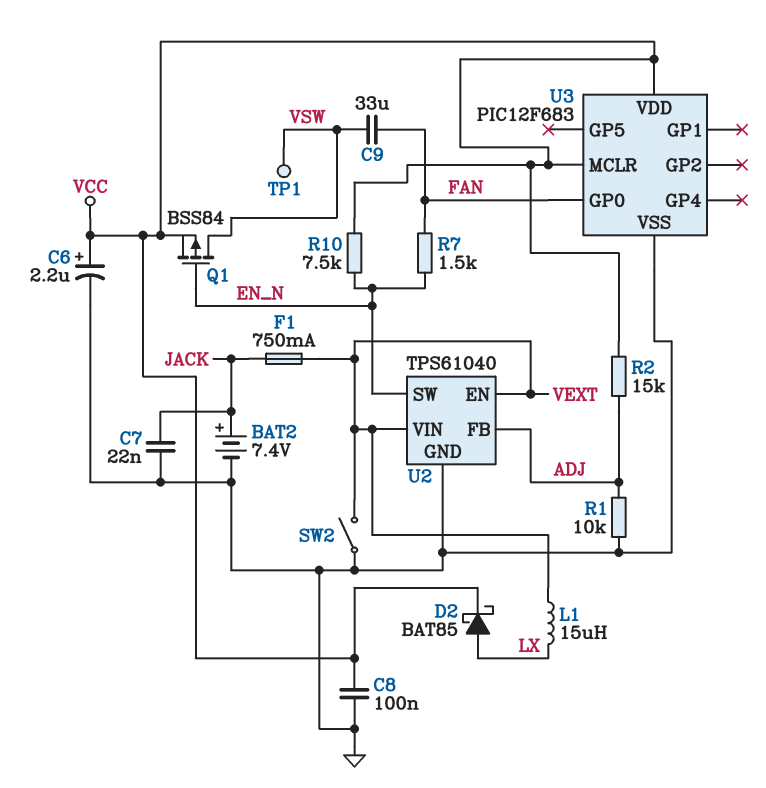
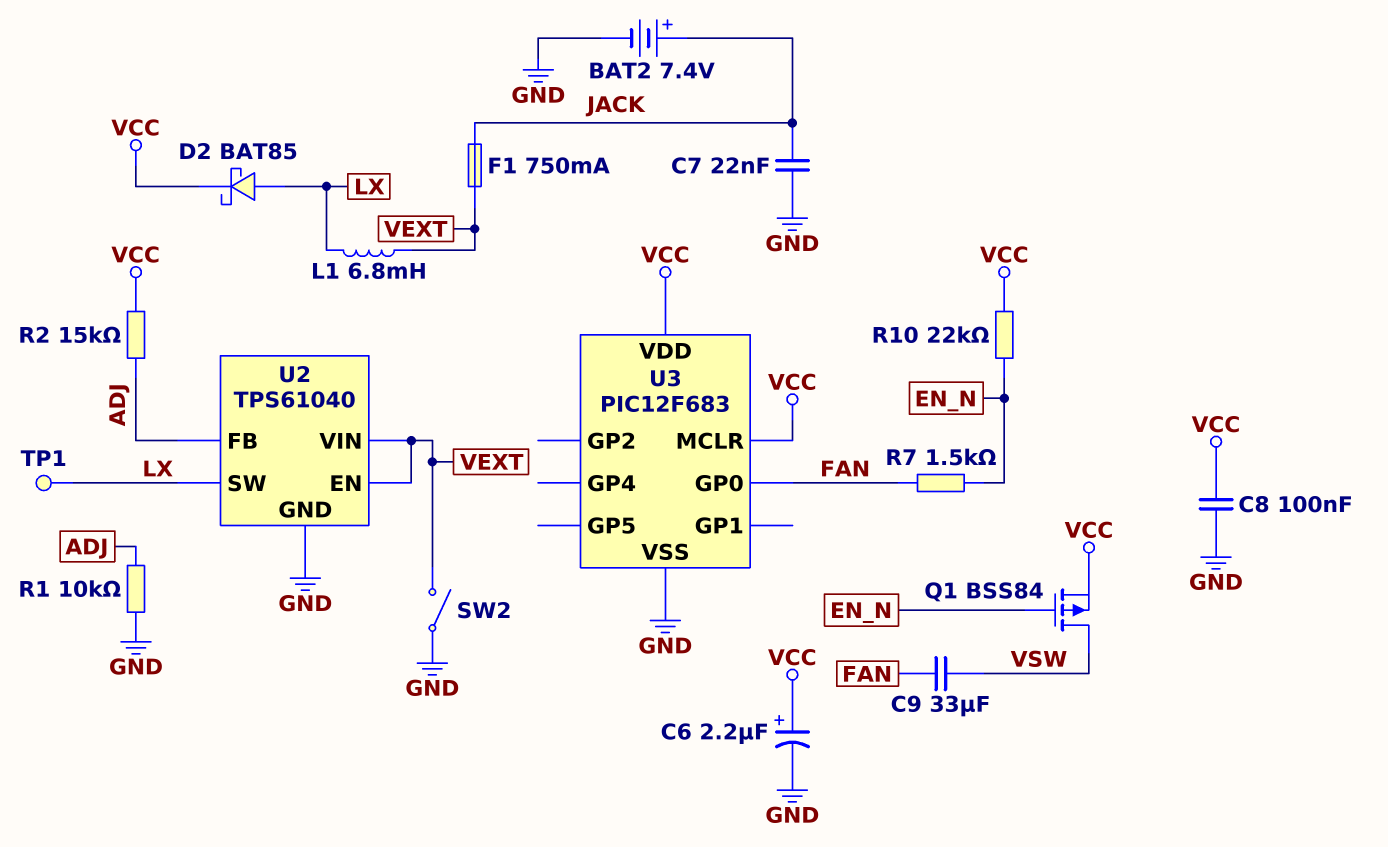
L1: 15uH (LX, VEXT) -> 6.8mH (LX, VEXT)
R10: 7.5k (EN_N, VCC) -> 22k (EN_N, VCC)
TP1: test point (VSW) -> test point (LX)
U2 pin SW: EN_N -> LX

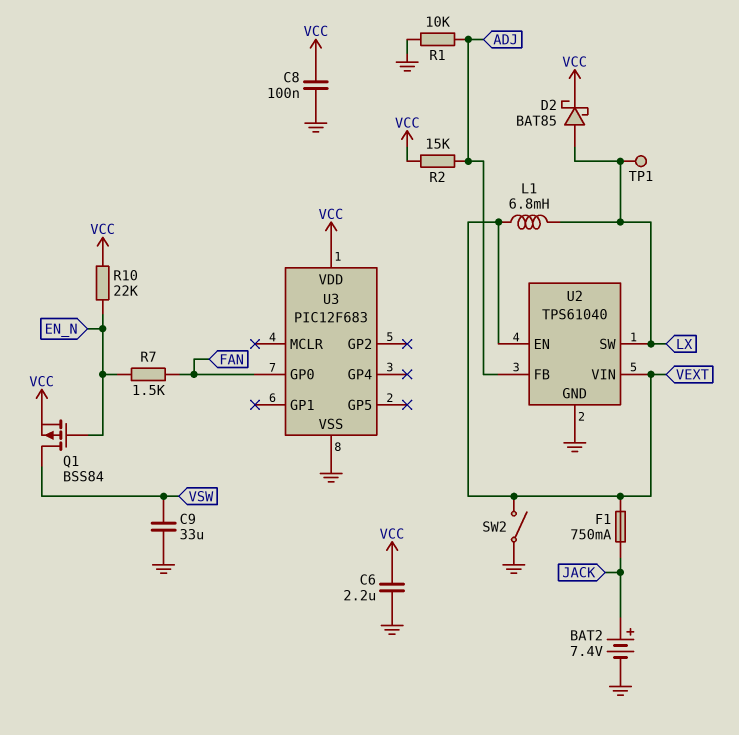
C6: 2.2uF (plus VCC, minus GND) -> 2.2uF (GND, VCC)
C7: 22nF (GND, JACK) -> none
C9: 33uF (FAN, VSW) -> 33uF (GND, VSW)
U3 pin MCLR: VCC -> none

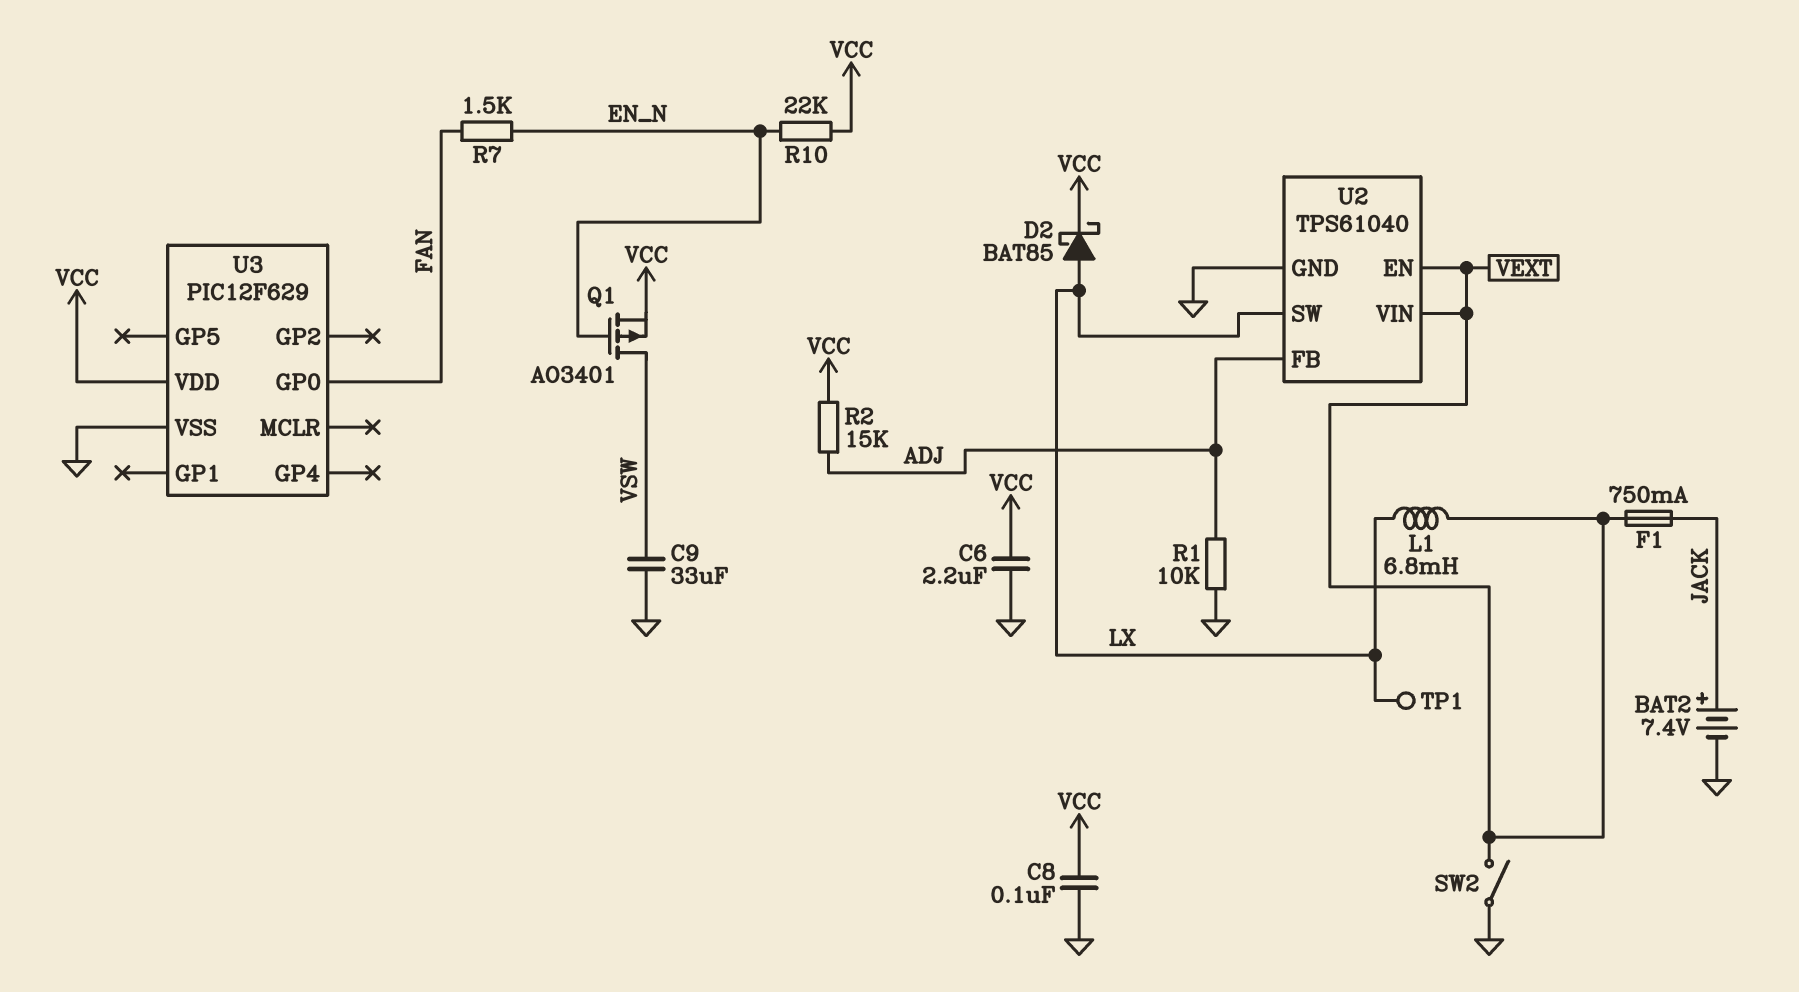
Q1: PMOS BSS84 (G EN_N, D VSW, S VCC) -> PMOS AO3401 (G EN_N, D VSW, S VCC)
U3: PIC12F683 -> PIC12F629

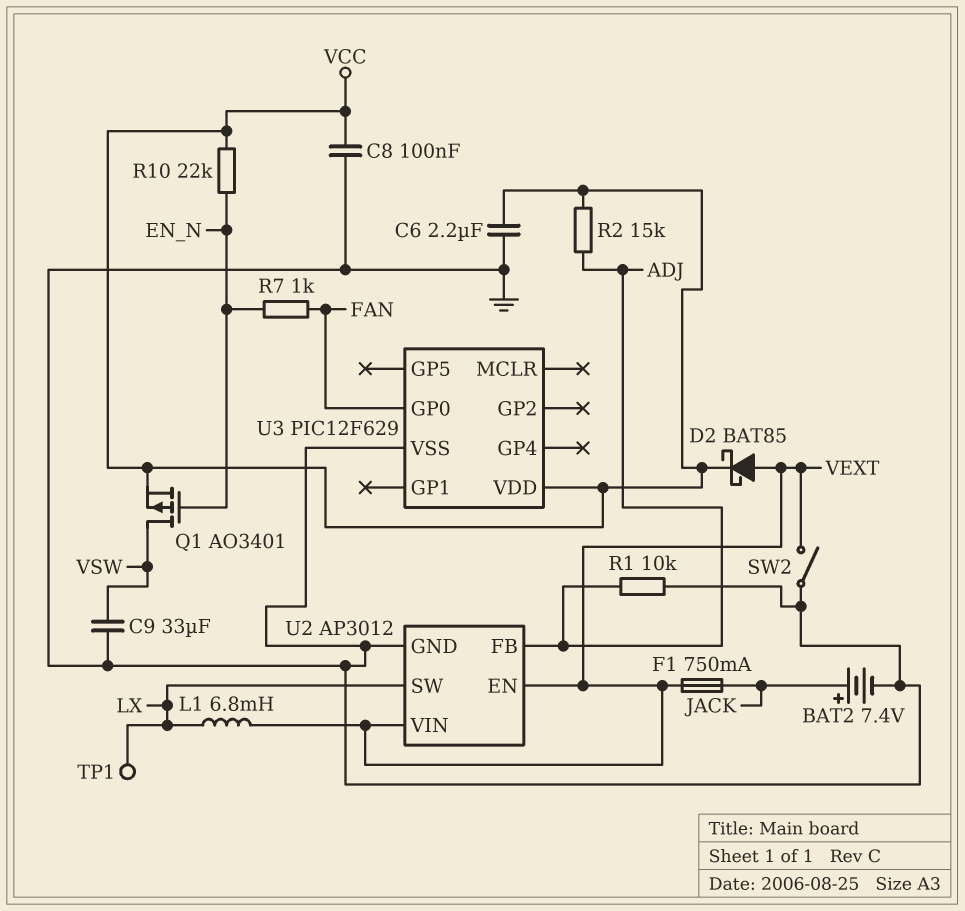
D2: schottky BAT85 (A LX, K VCC) -> schottky BAT85 (A VEXT, K VCC)
R7: 1.5k (EN_N, FAN) -> 1k (EN_N, FAN)
U2: TPS61040 -> AP3012

